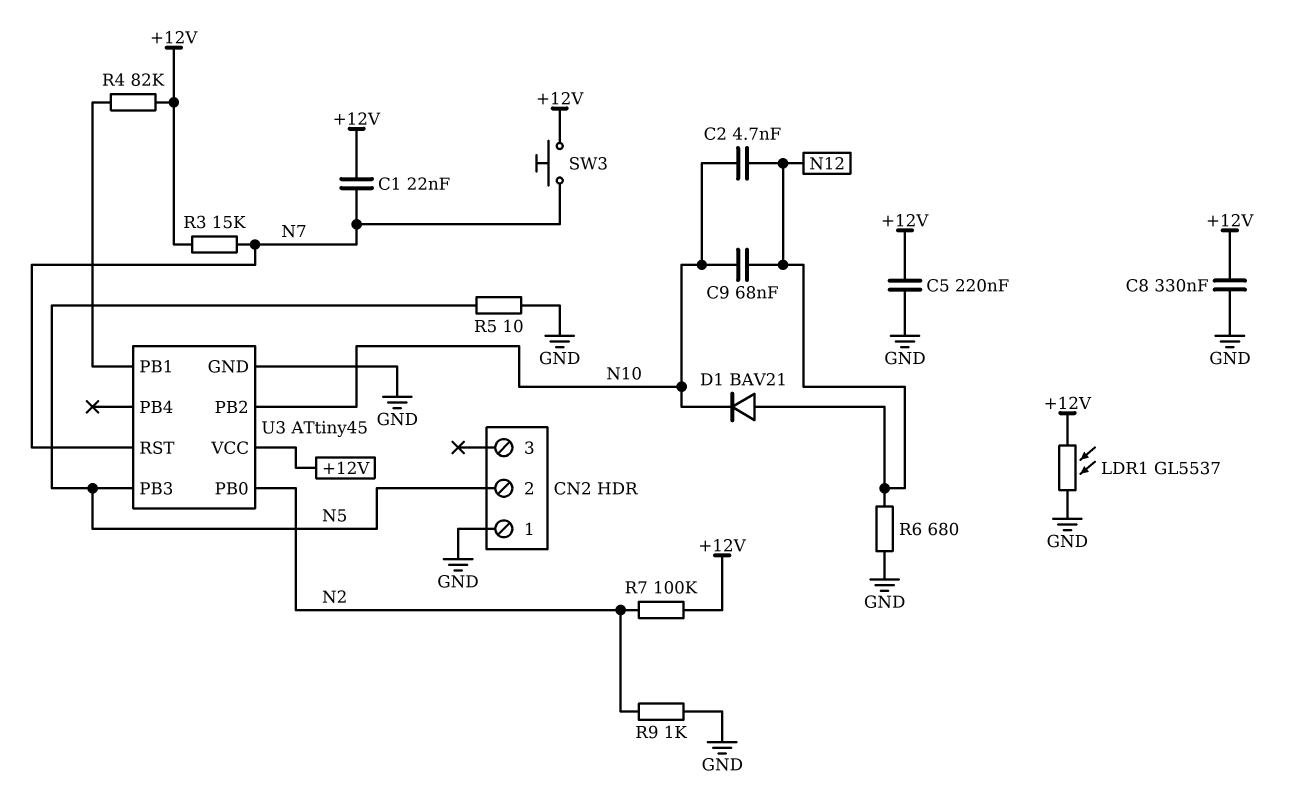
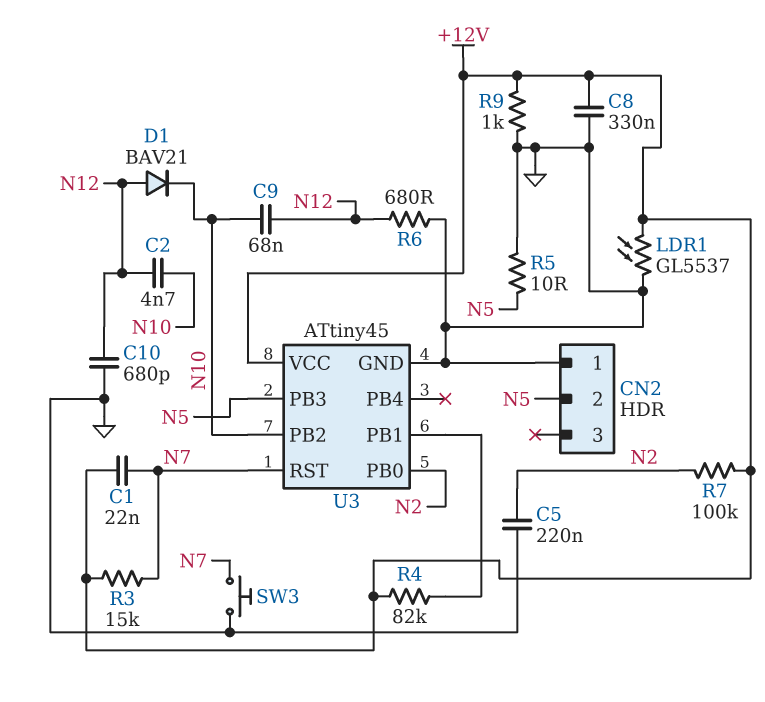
C5: 220nF (+12V, GND) -> 220nF (GND, N2)
C10: none -> 680pF (GND, N12)
R9: 1k (GND, N2) -> 1k (+12V, GND)
SW3: button (+12V, N7) -> button (GND, N7)

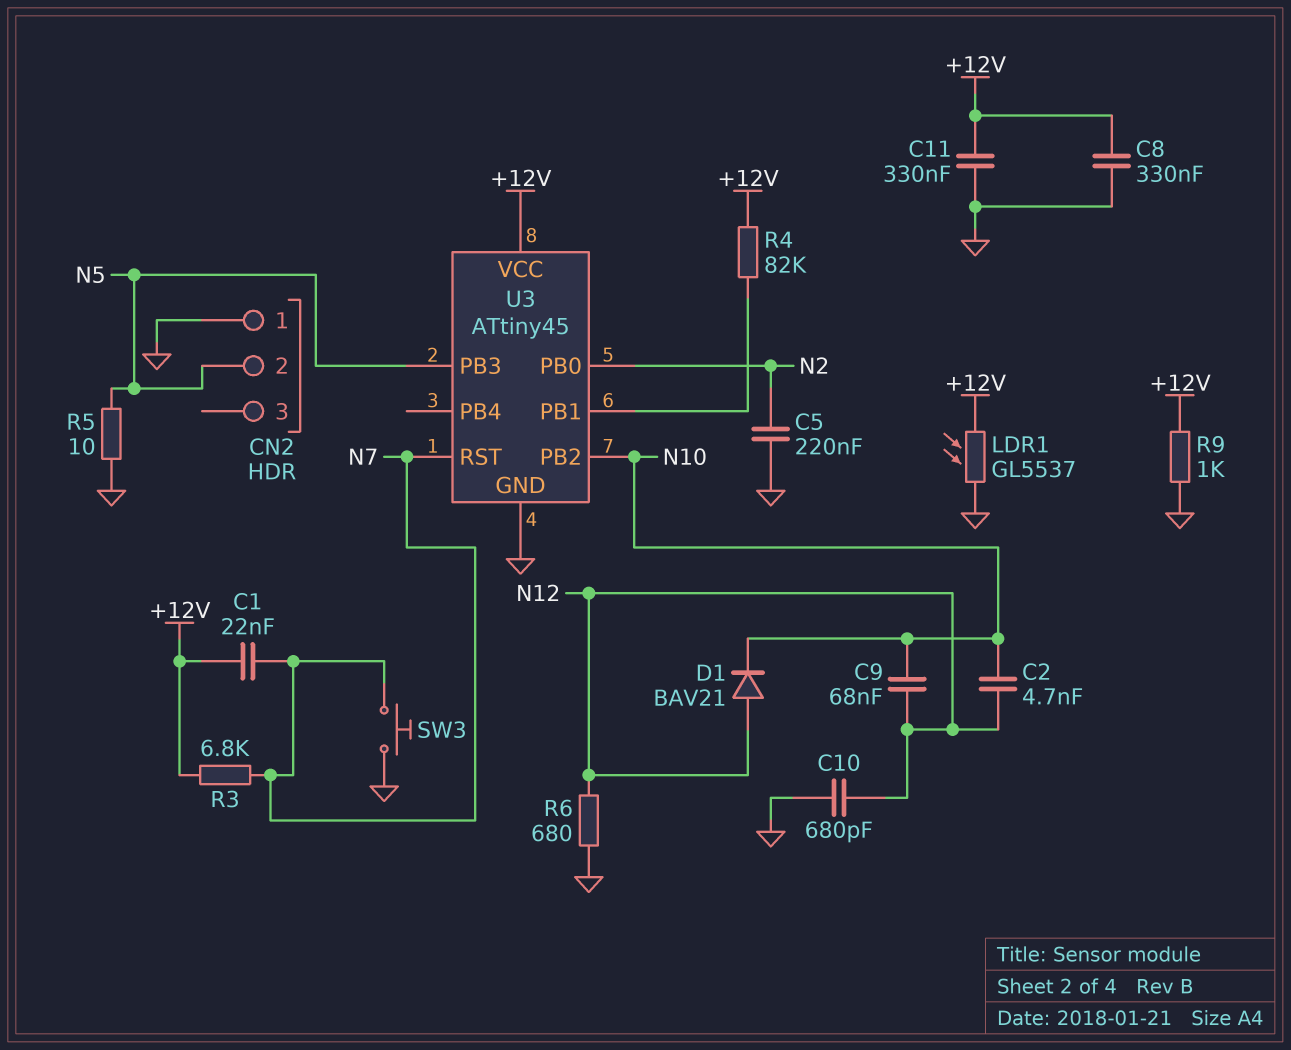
C11: none -> 330nF (+12V, GND)
R3: 15k (+12V, N7) -> 6.8k (+12V, N7)
R7: 100k (+12V, N2) -> none

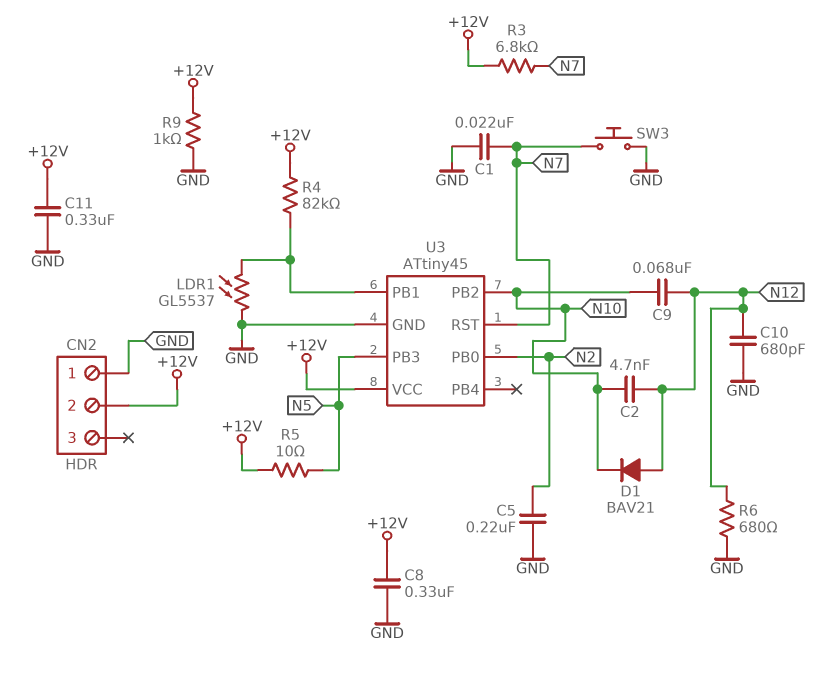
C1: 22nF (+12V, N7) -> 22nF (GND, N7)
CN2 pin 2: N5 -> +12V
LDR1: GL5537 (+12V, GND) -> GL5537 (GND, U3/PB1)
R5: 10 (GND, N5) -> 10 (+12V, N5)

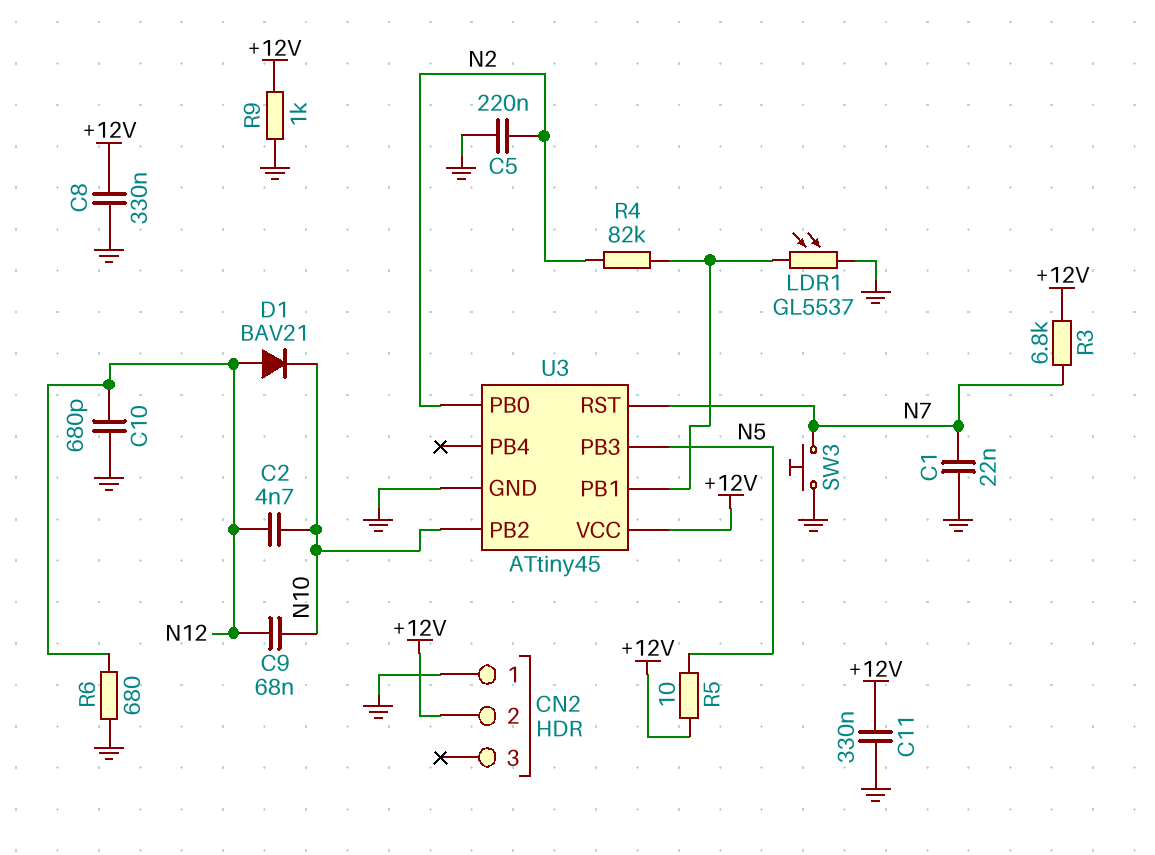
R4: 82k (+12V, U3/PB1) -> 82k (N2, U3/PB1)

